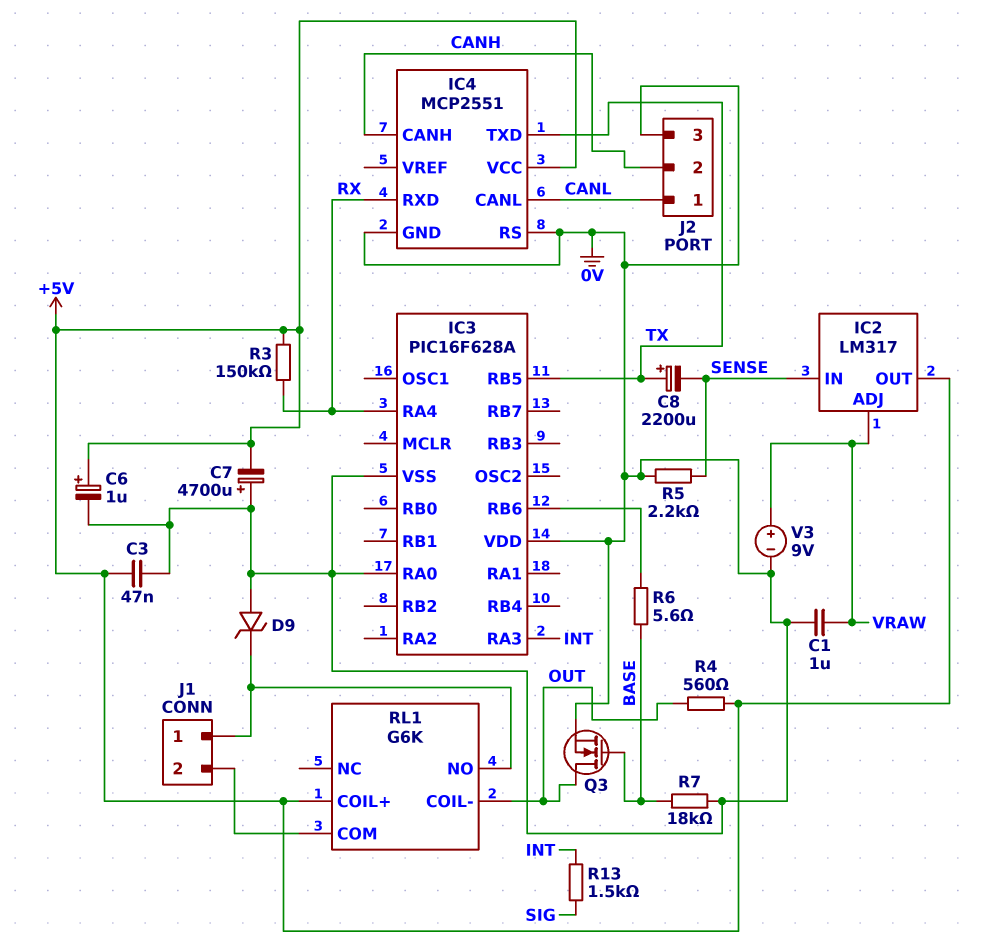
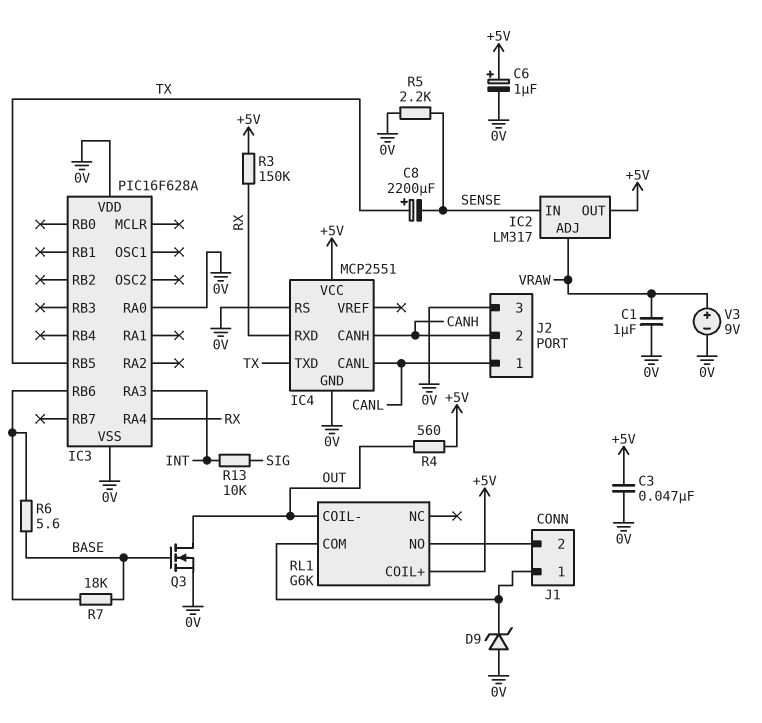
C7: 4700uF (plus 0V, minus +5V) -> none
R7: 18k (0V, BASE) -> 18k (BASE, IC3/RB6)
R13: 1.5k (INT, SIG) -> 10k (INT, SIG)
RL1 pin COM: J1/2 -> J1/1
RL1 pin NO: J1/1 -> J1/2

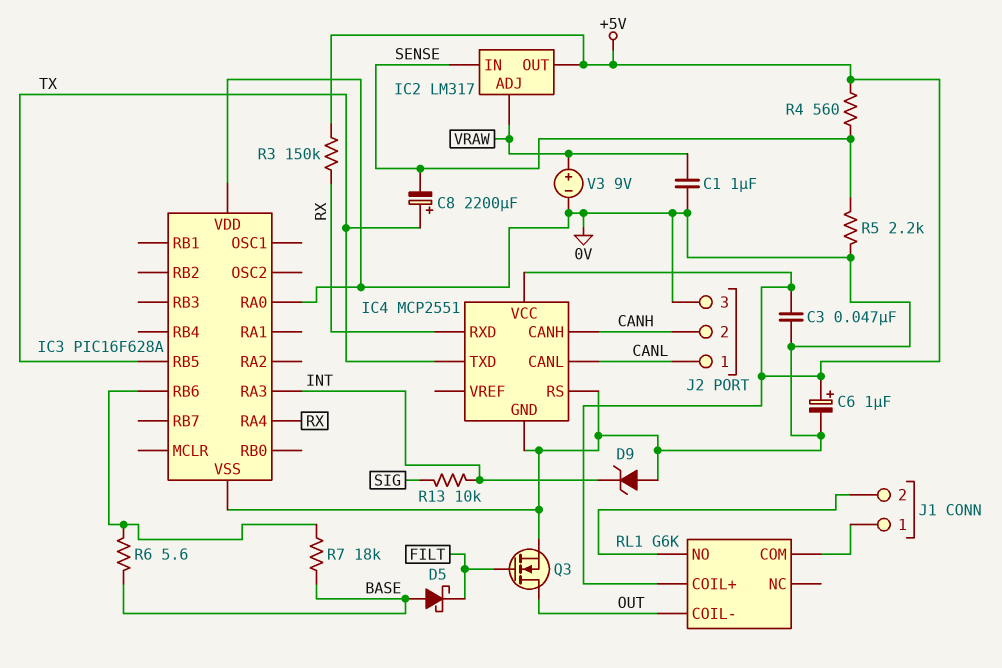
D5: none -> schottky (A BASE, K FILT)
D9: zener (A 0V, K J1/1) -> zener (A 0V, K INT)
Q3: NMOS (G BASE, D OUT, S 0V) -> NMOS (G FILT, D OUT, S 0V)
R4: 560 (+5V, OUT) -> 560 (+5V, SENSE)

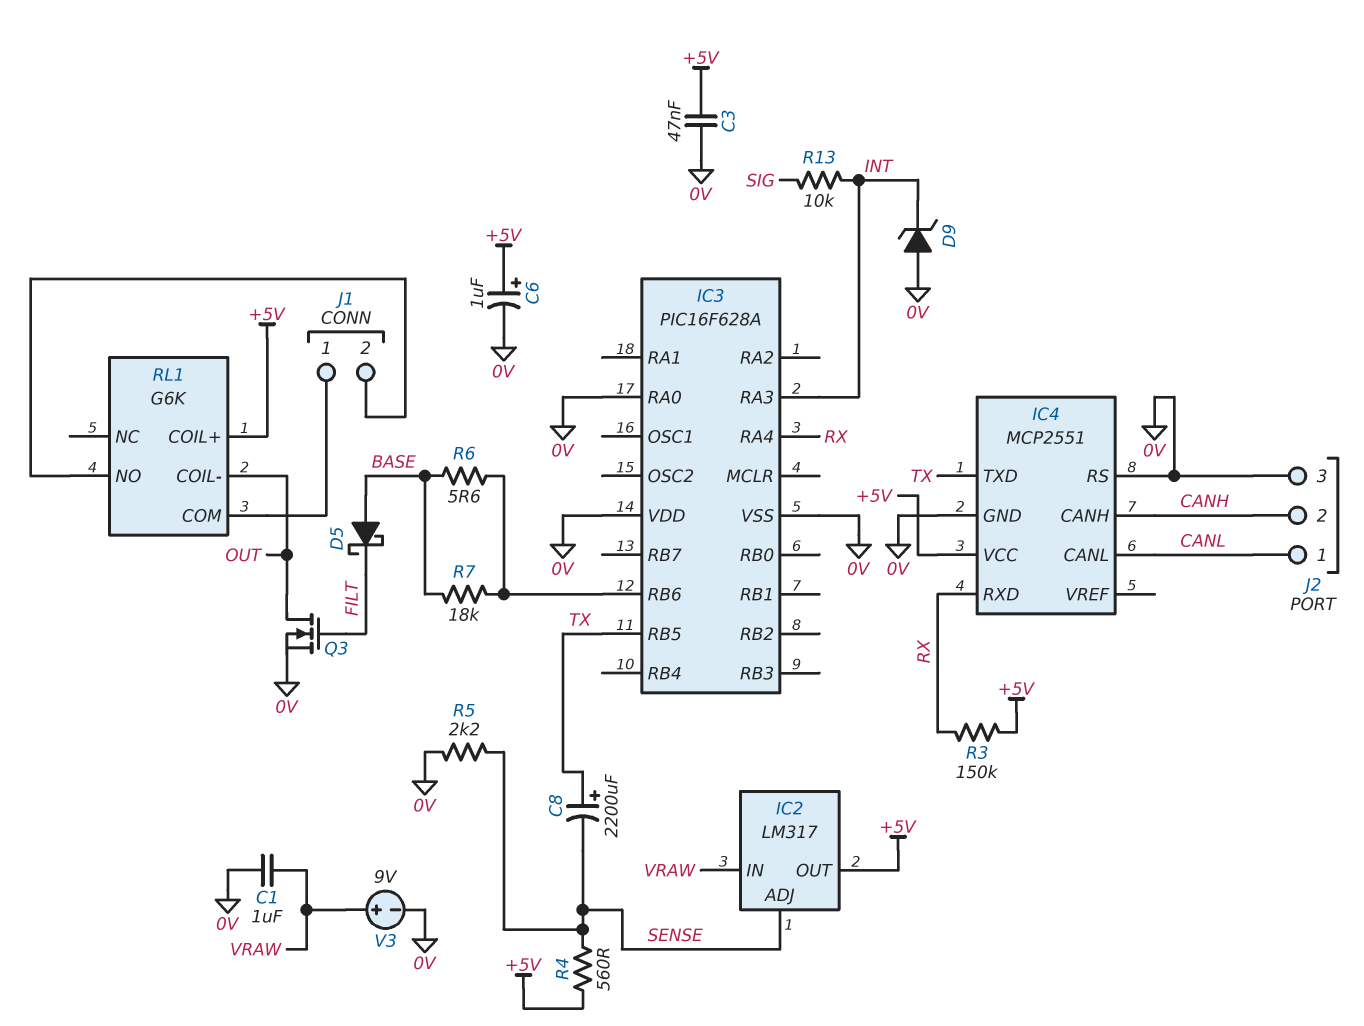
IC2 pin ADJ: VRAW -> SENSE
IC2 pin IN: SENSE -> VRAW

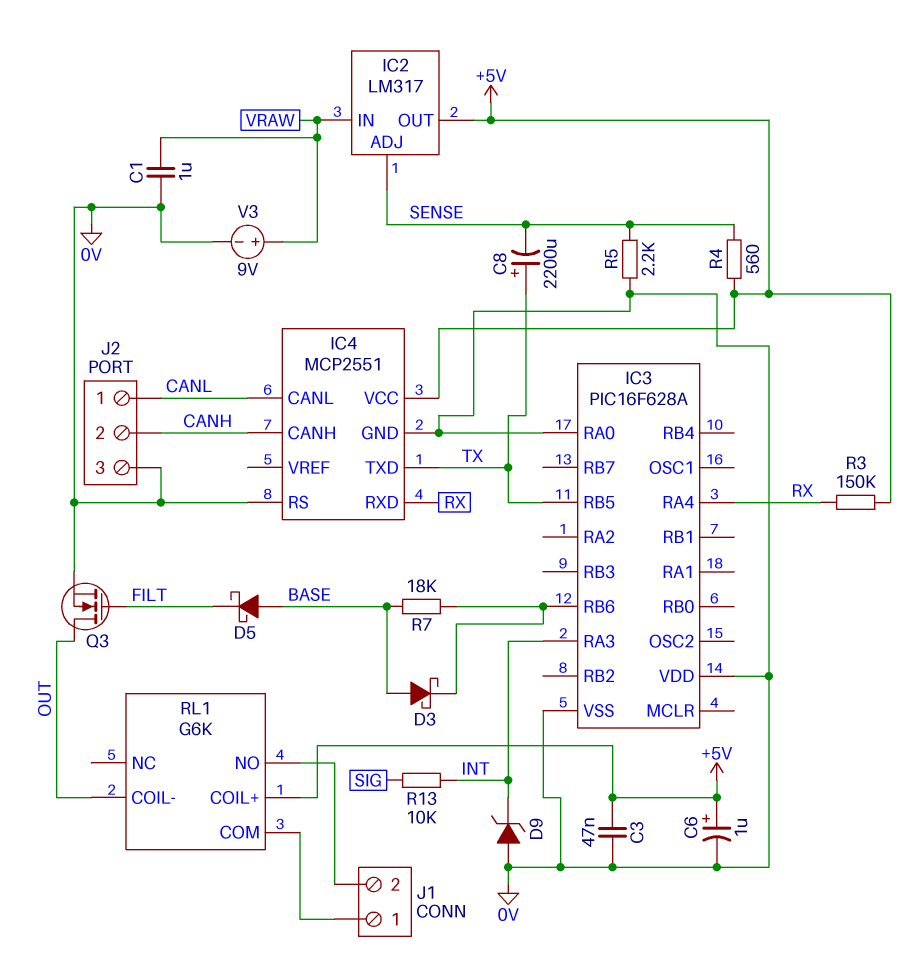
D3: none -> schottky (A BASE, K IC3/RB6)
R6: 5.6 (BASE, IC3/RB6) -> none

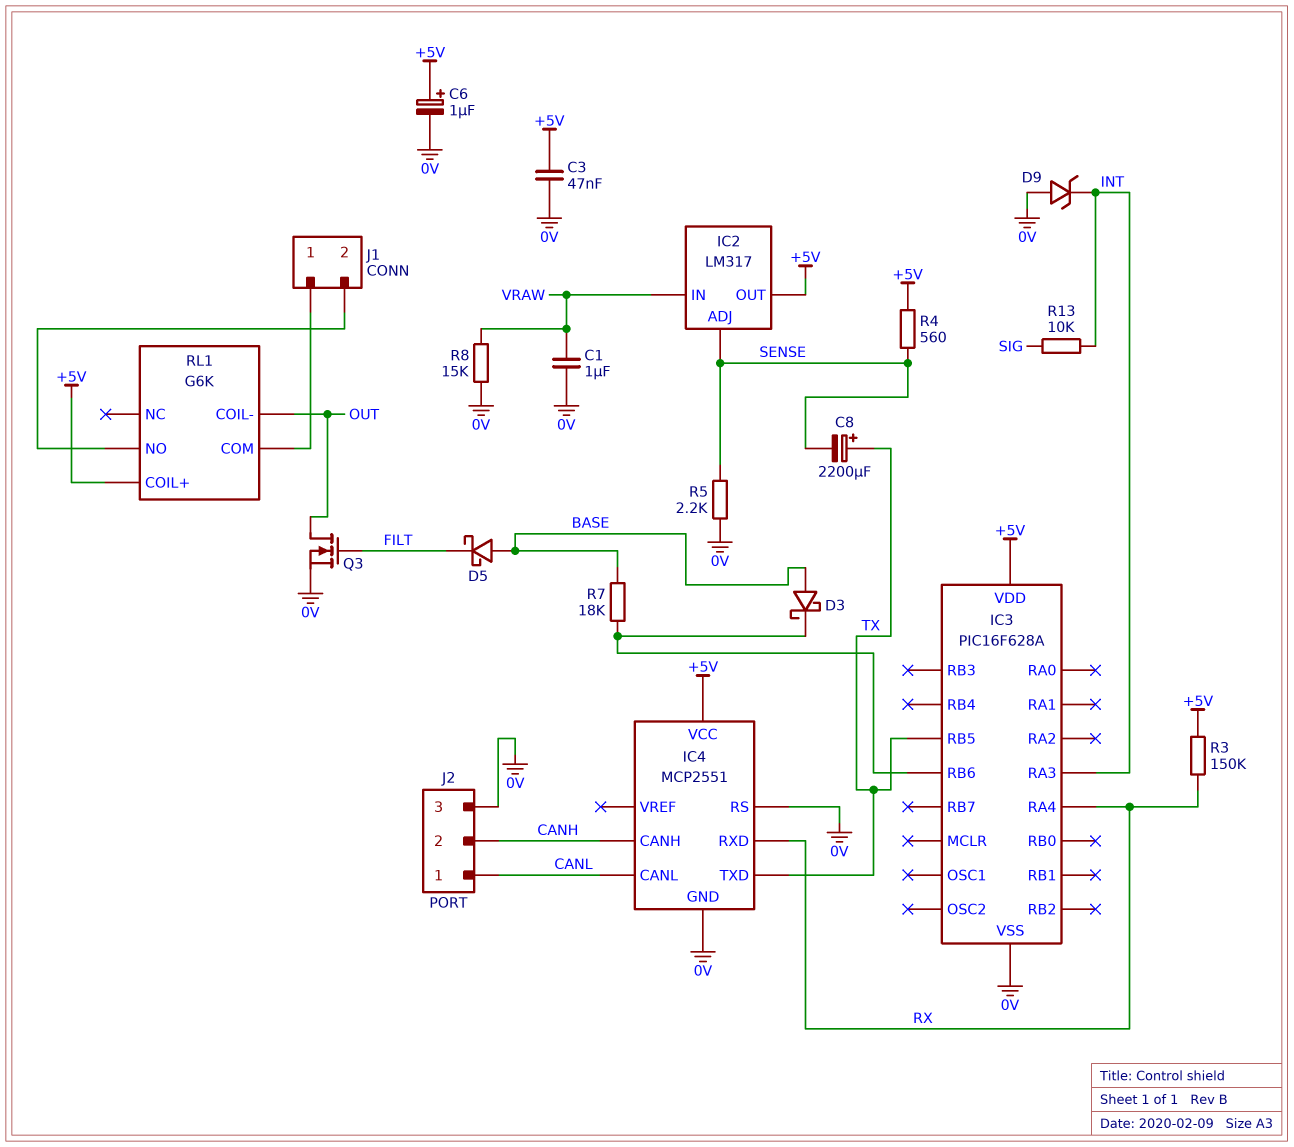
IC3 pin RA0: 0V -> none
IC3 pin VDD: 0V -> +5V
R8: none -> 15k (0V, VRAW)
V3: 9V (plus VRAW, minus 0V) -> none

